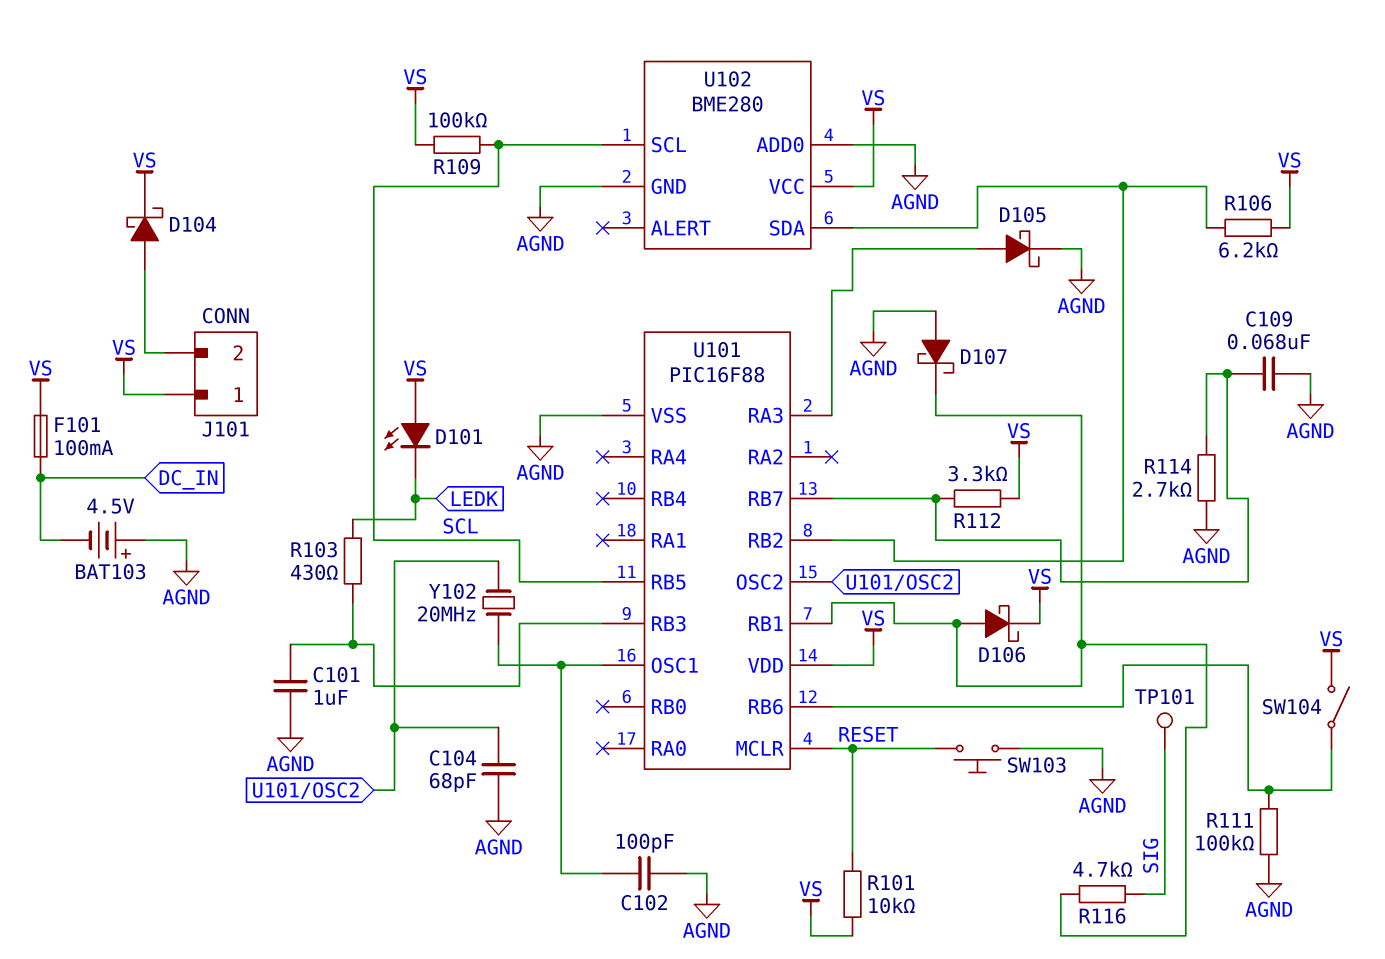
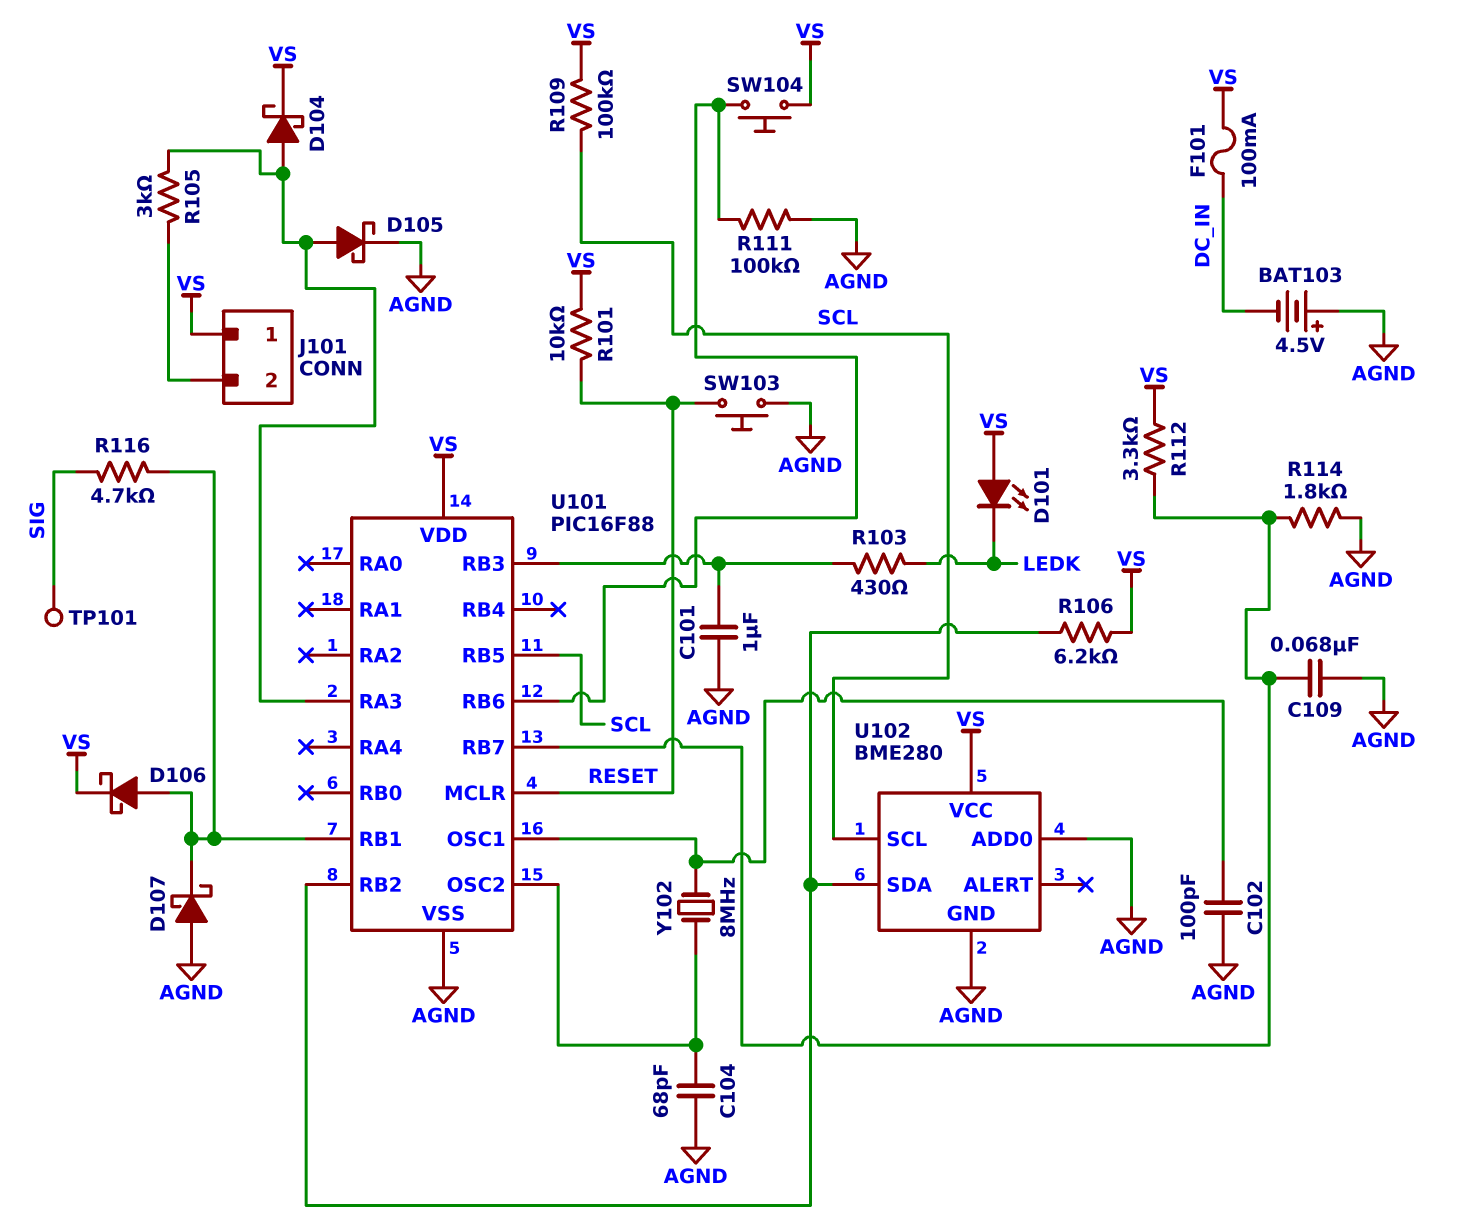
D104: schottky (A J101/2, K VS) -> schottky (A U101/RA3, K VS)
R105: none -> 3k (J101/2, U101/RA3)
R114: 2.7k (AGND, U101/RB7) -> 1.8k (AGND, U101/RB7)
SW104: switch (U101/RB6, VS) -> button (U101/RB6, VS)
Y102: 20MHz (U101/OSC1, U101/OSC2) -> 8MHz (U101/OSC1, U101/OSC2)

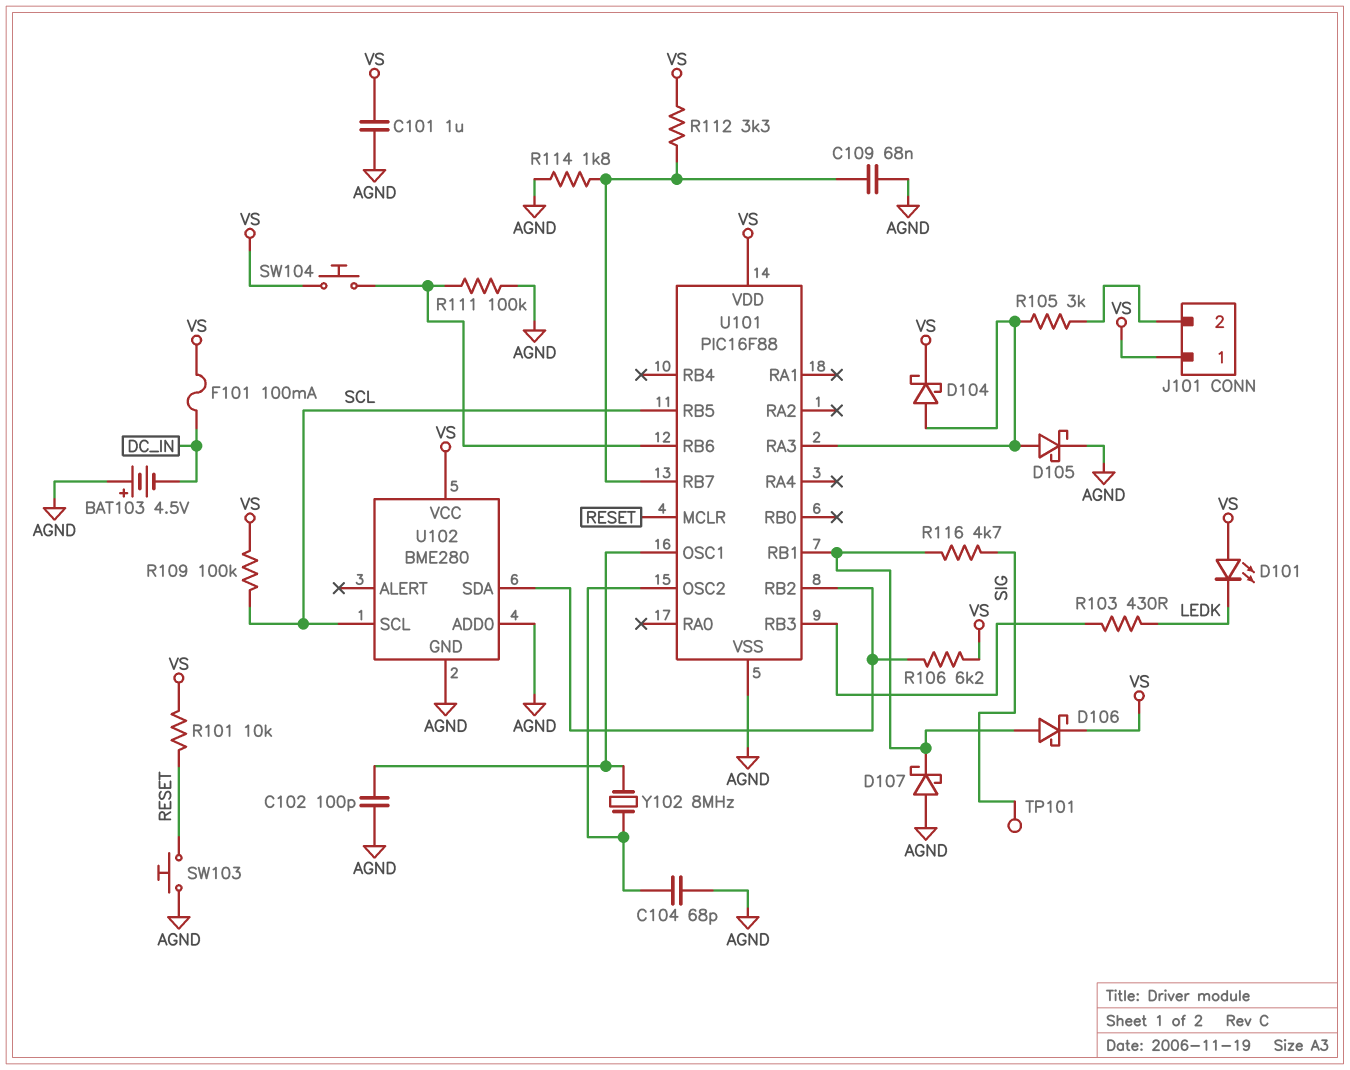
C101: 1uF (AGND, U101/RB3) -> 1uF (AGND, VS)

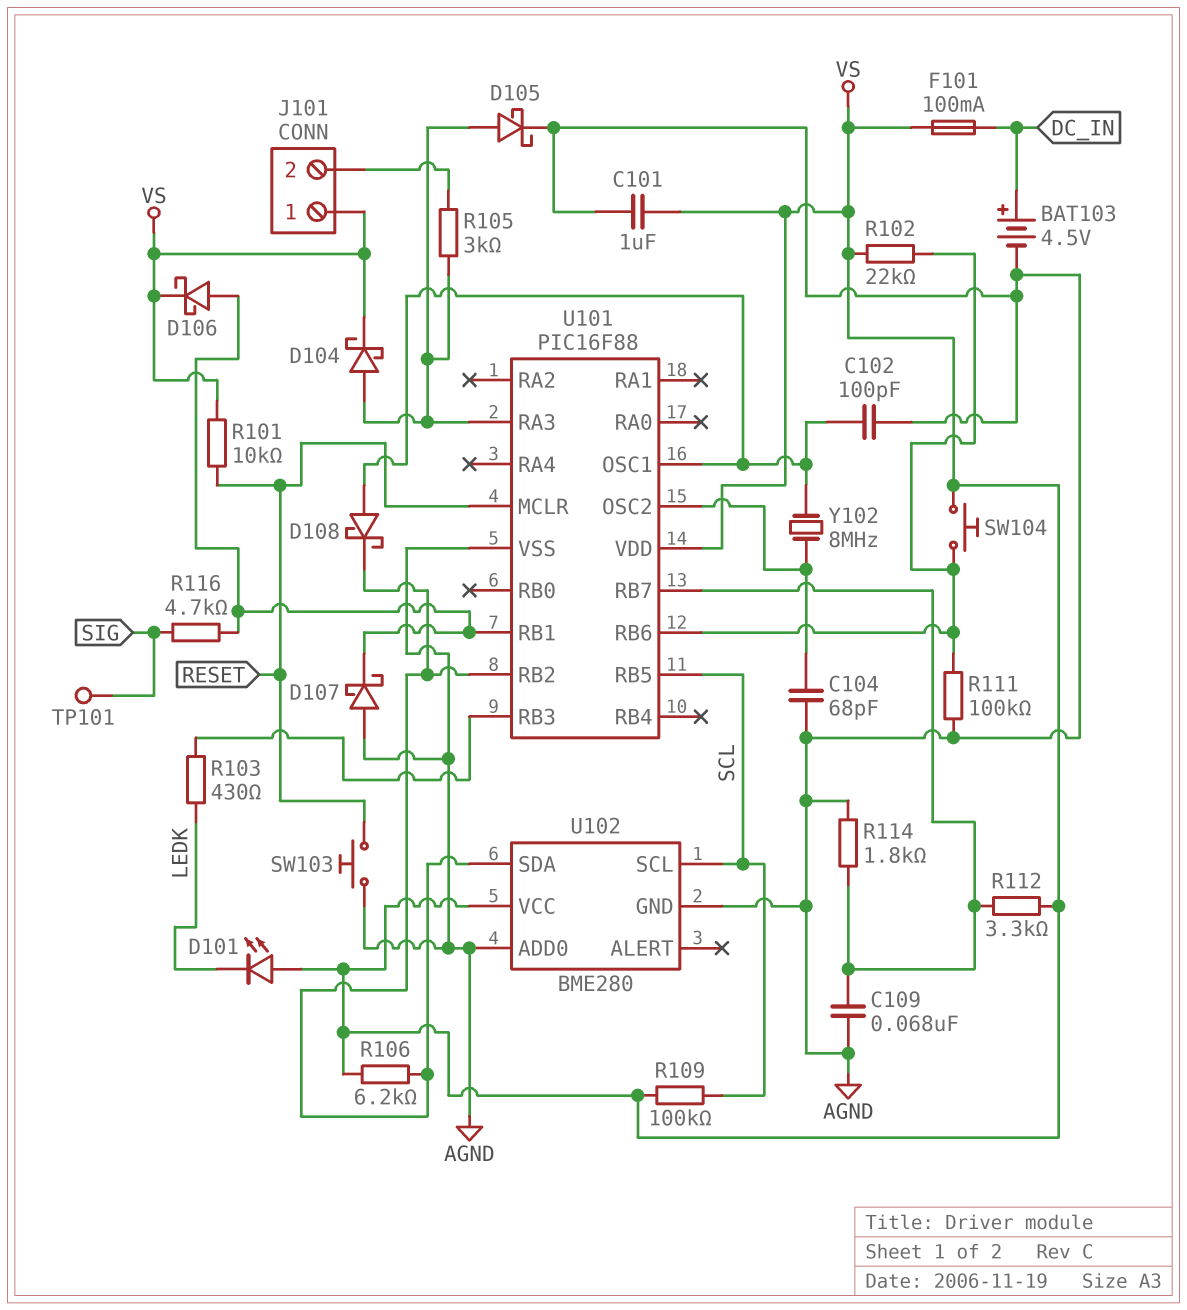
BAT103: 4.5V (plus AGND, minus DC_IN) -> 4.5V (plus DC_IN, minus AGND)
D108: none -> schottky (A U101/OSC1, K U101/RB2)
R102: none -> 22k (U101/RB6, VS)

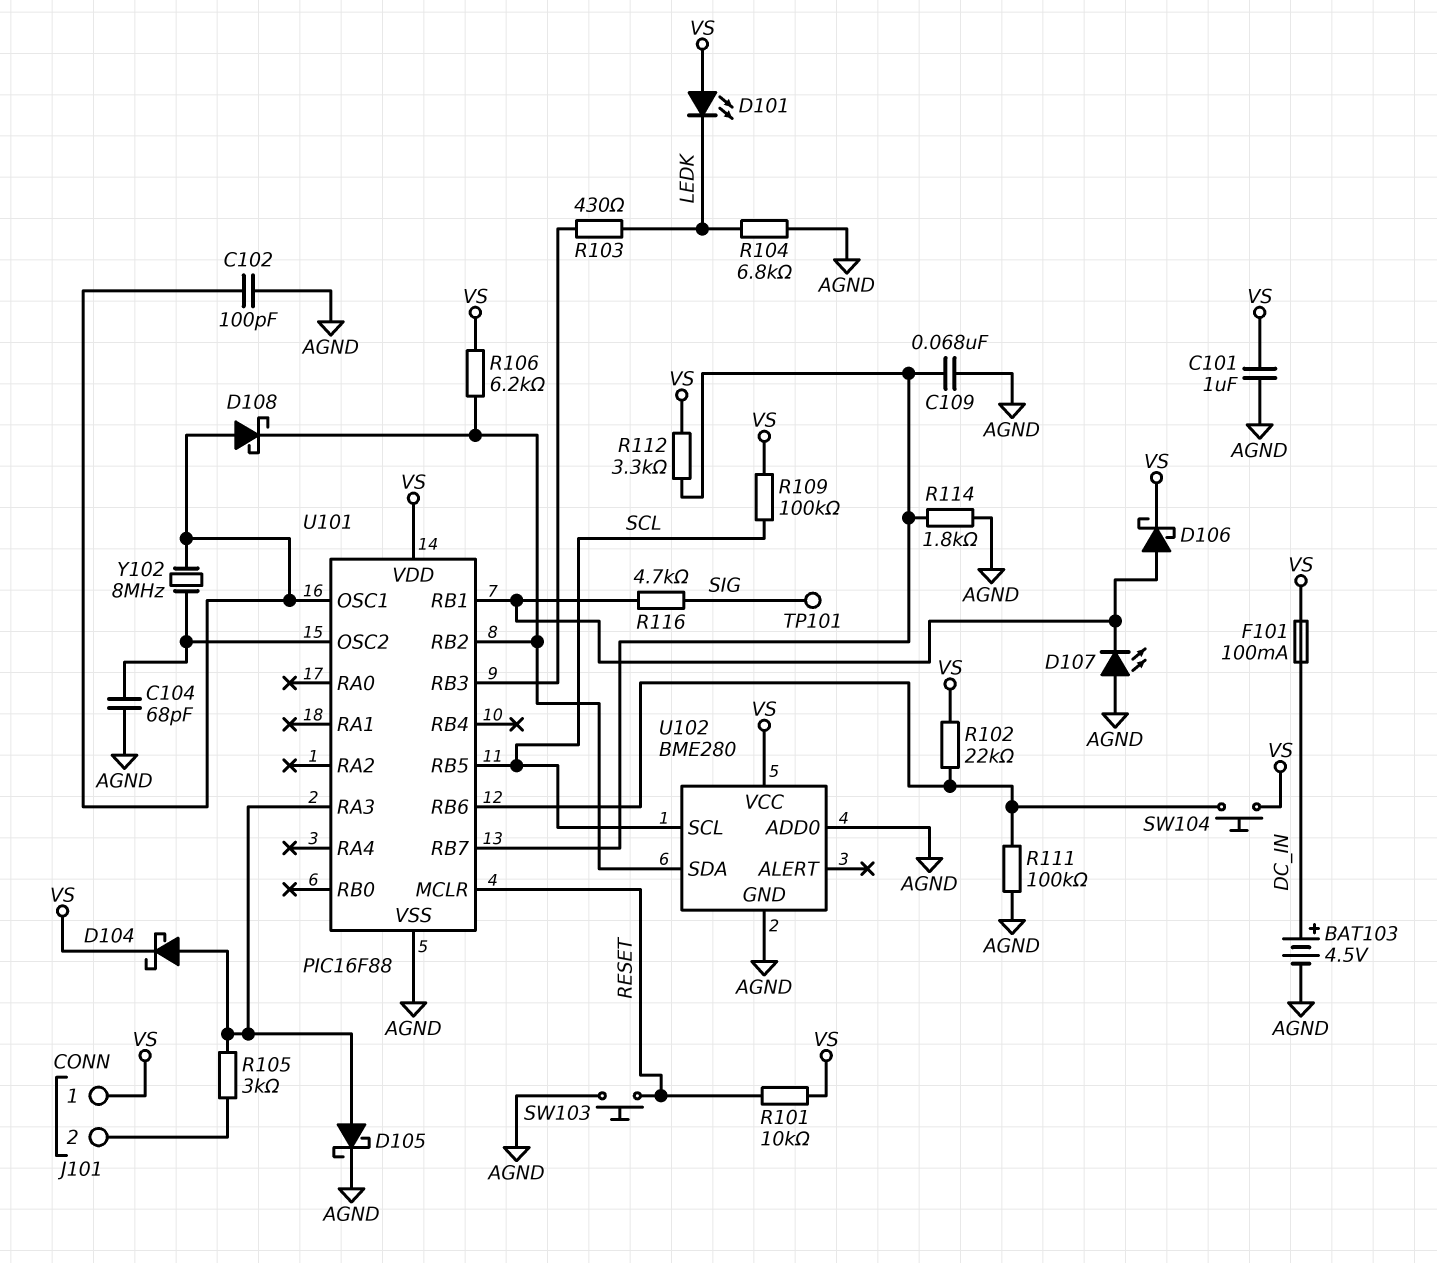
D107: schottky (A AGND, K U101/RB1) -> LED (A AGND, K U101/RB1)
R104: none -> 6.8k (AGND, LEDK)

